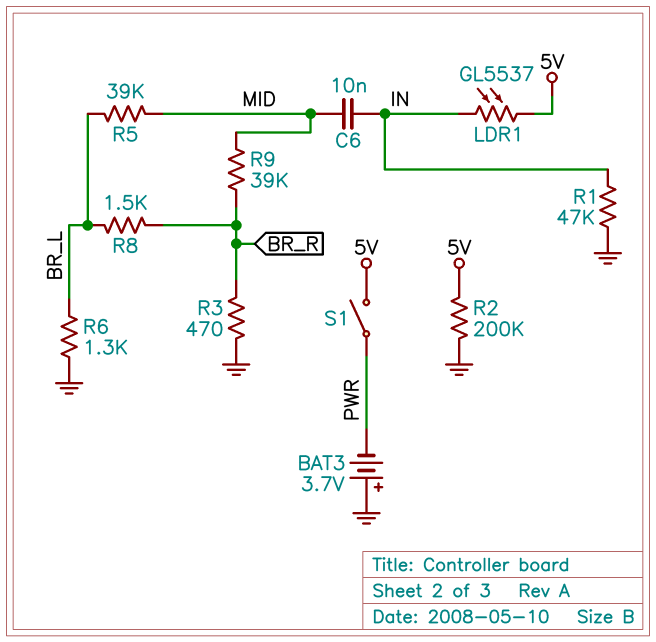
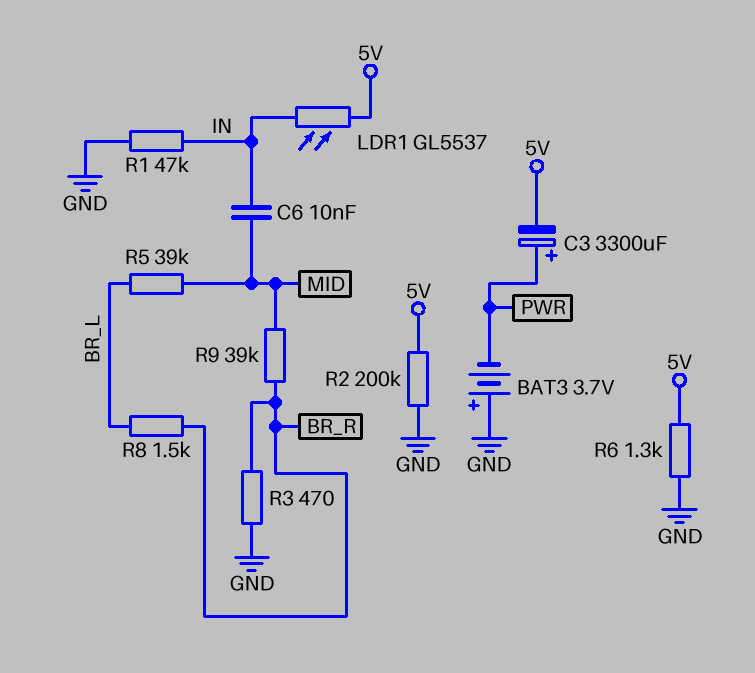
C3: none -> 3300uF (plus PWR, minus 5V)
R6: 1.3k (BR_L, GND) -> 1.3k (5V, GND)
S1: switch (5V, PWR) -> none

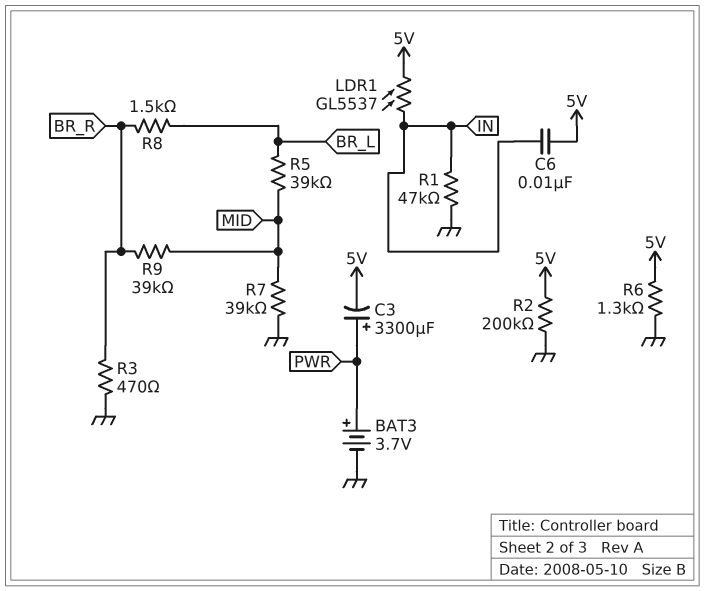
BAT3: 3.7V (plus GND, minus PWR) -> 3.7V (plus PWR, minus GND)
C6: 10nF (IN, MID) -> 10nF (5V, IN)
R7: none -> 39k (GND, MID)

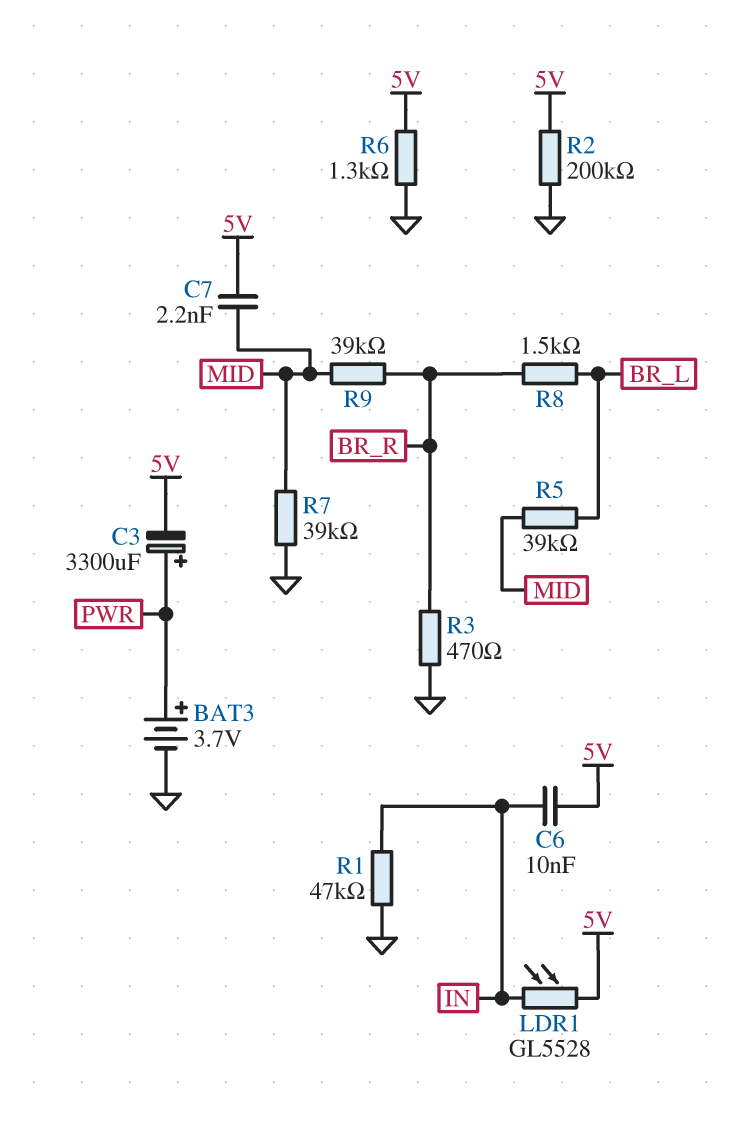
C7: none -> 2.2nF (5V, MID)
LDR1: GL5537 (5V, IN) -> GL5528 (5V, IN)

